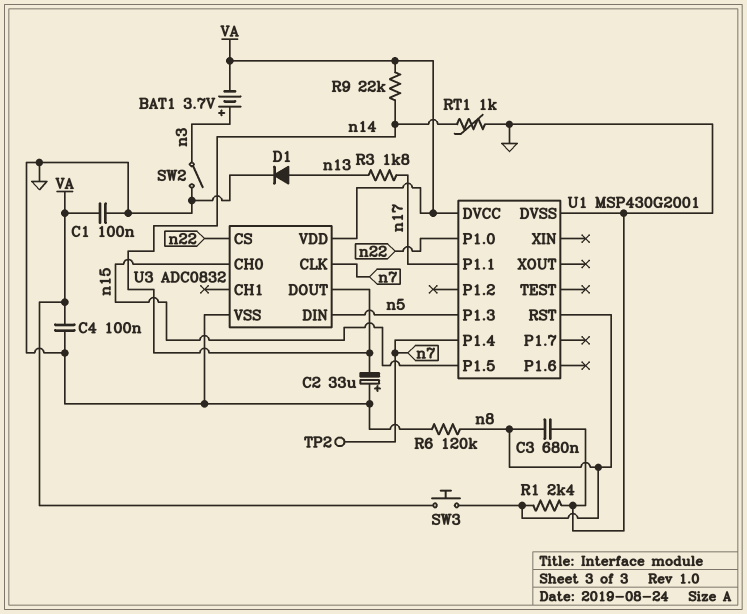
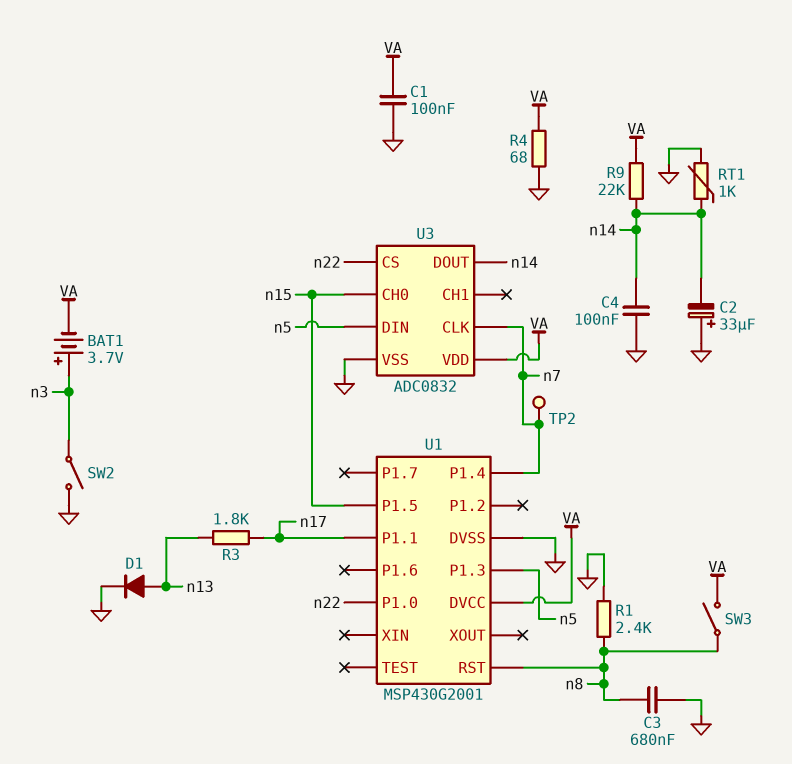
C4: 100nF (GND, VA) -> 100nF (GND, n14)
R4: none -> 68 (GND, VA)
R6: 120k (GND, n8) -> none
SW3: button (VA, n8) -> switch (VA, n8)

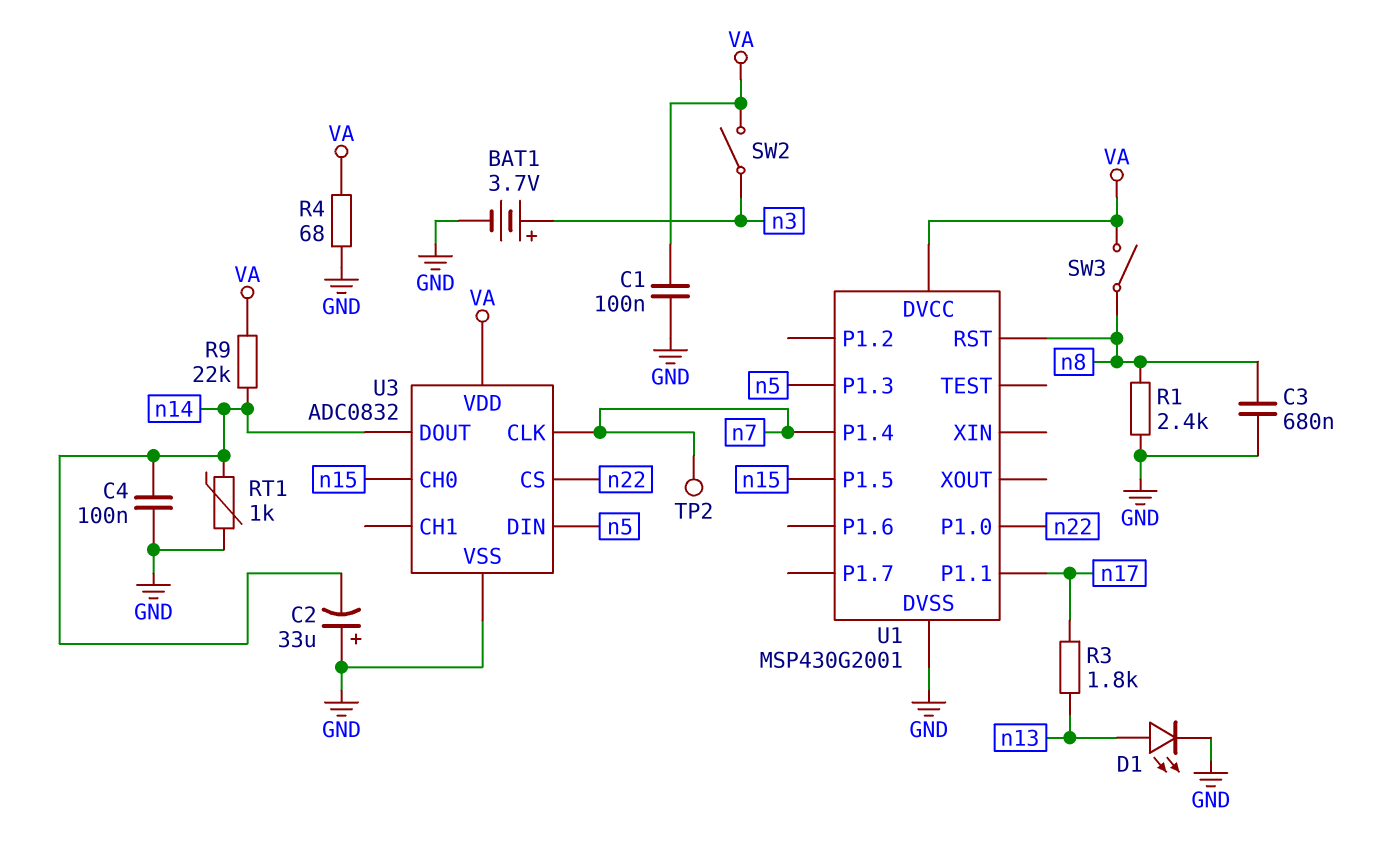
BAT1: 3.7V (plus n3, minus VA) -> 3.7V (plus n3, minus GND)
D1: diode (A n13, K GND) -> LED (A n13, K GND)
SW2: switch (GND, n3) -> switch (VA, n3)

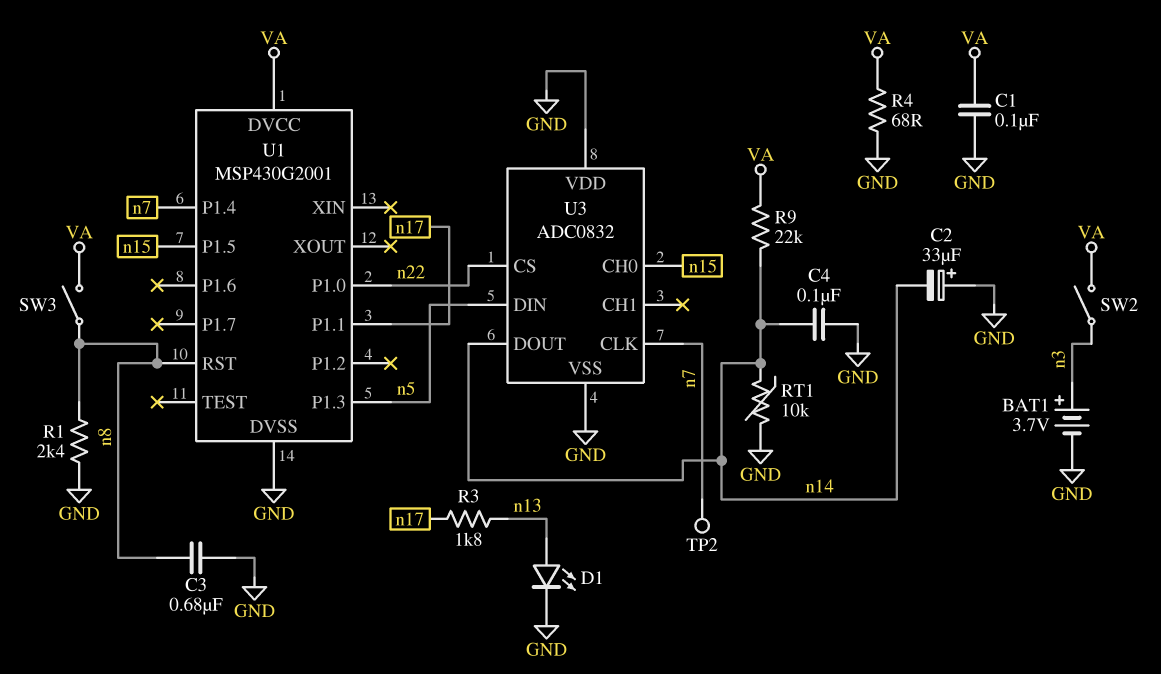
RT1: 1k (GND, n14) -> 10k (GND, n14)
U3 pin VDD: VA -> GND

